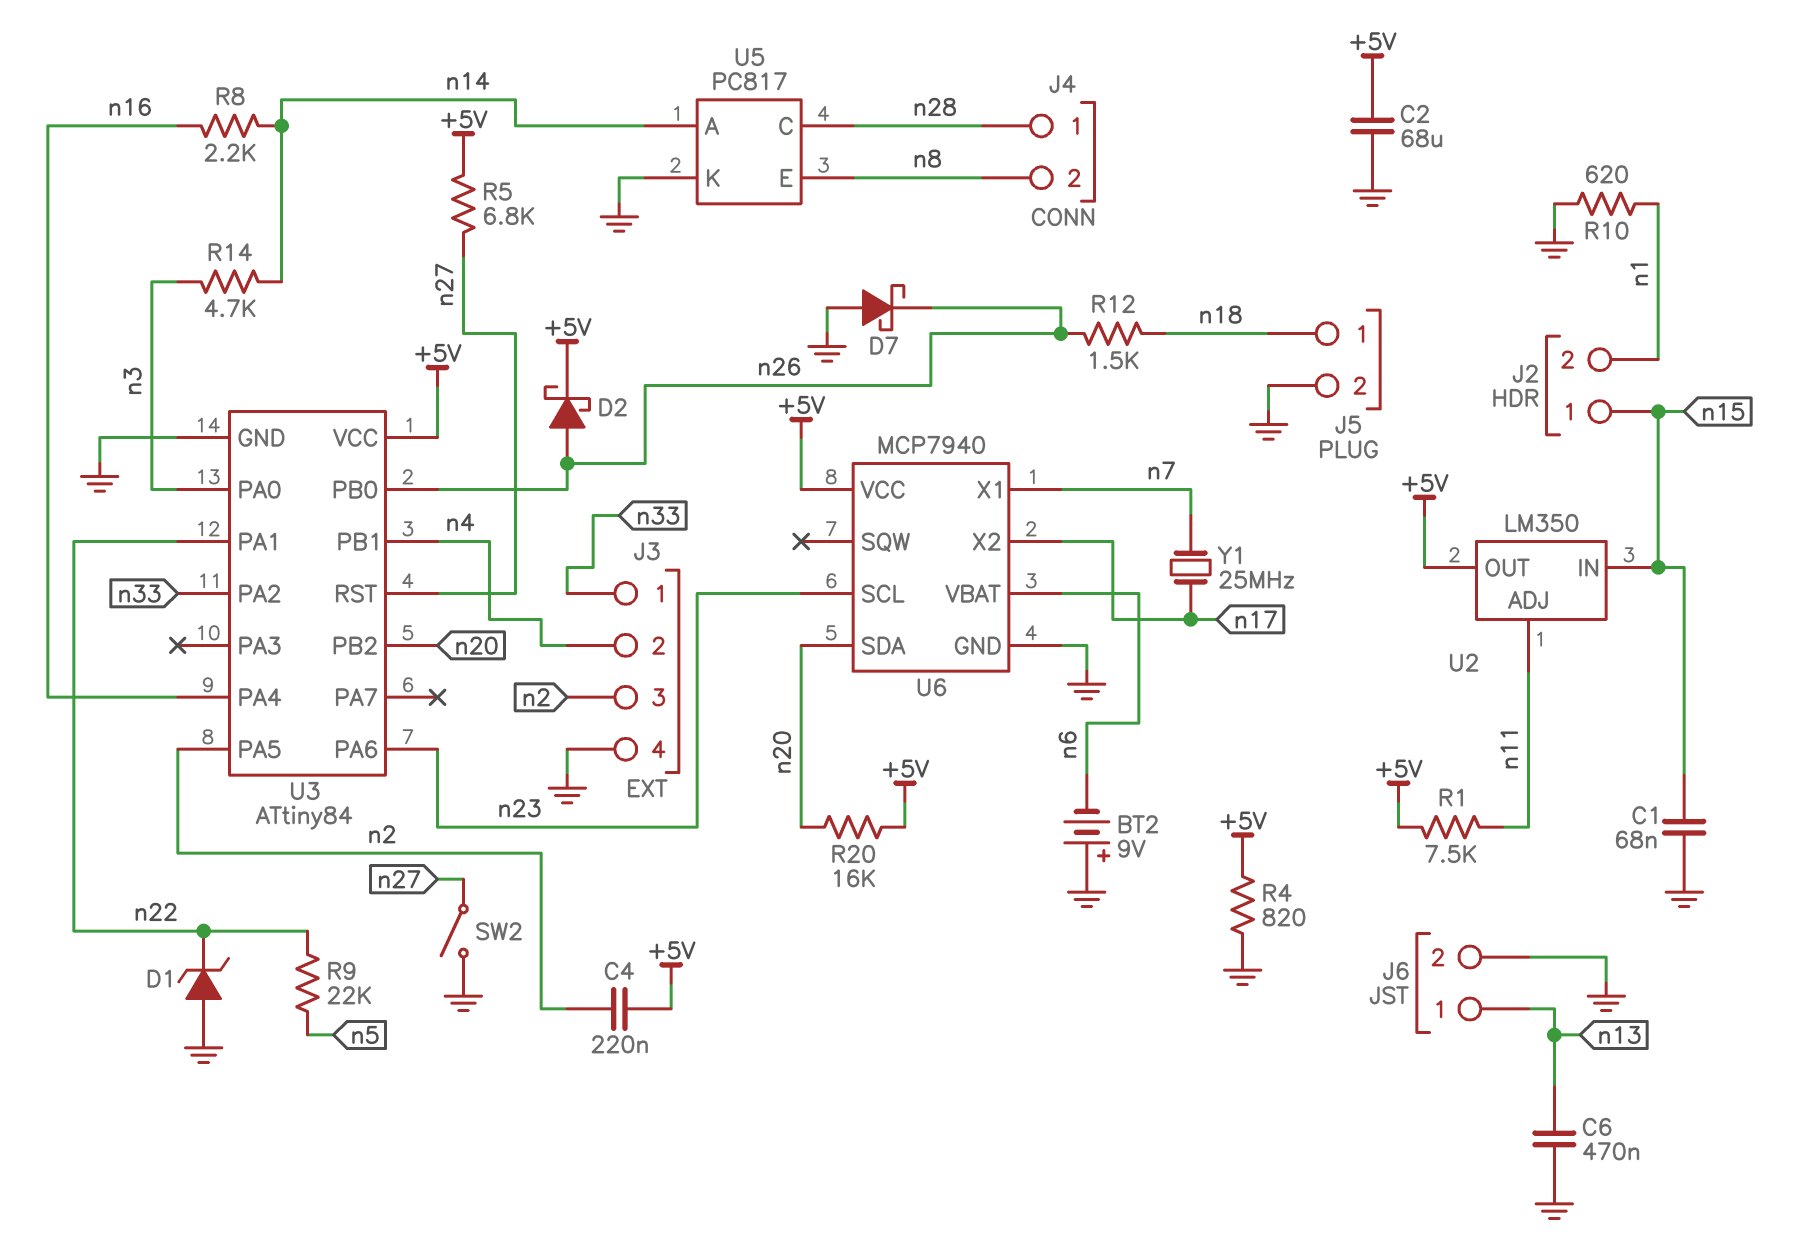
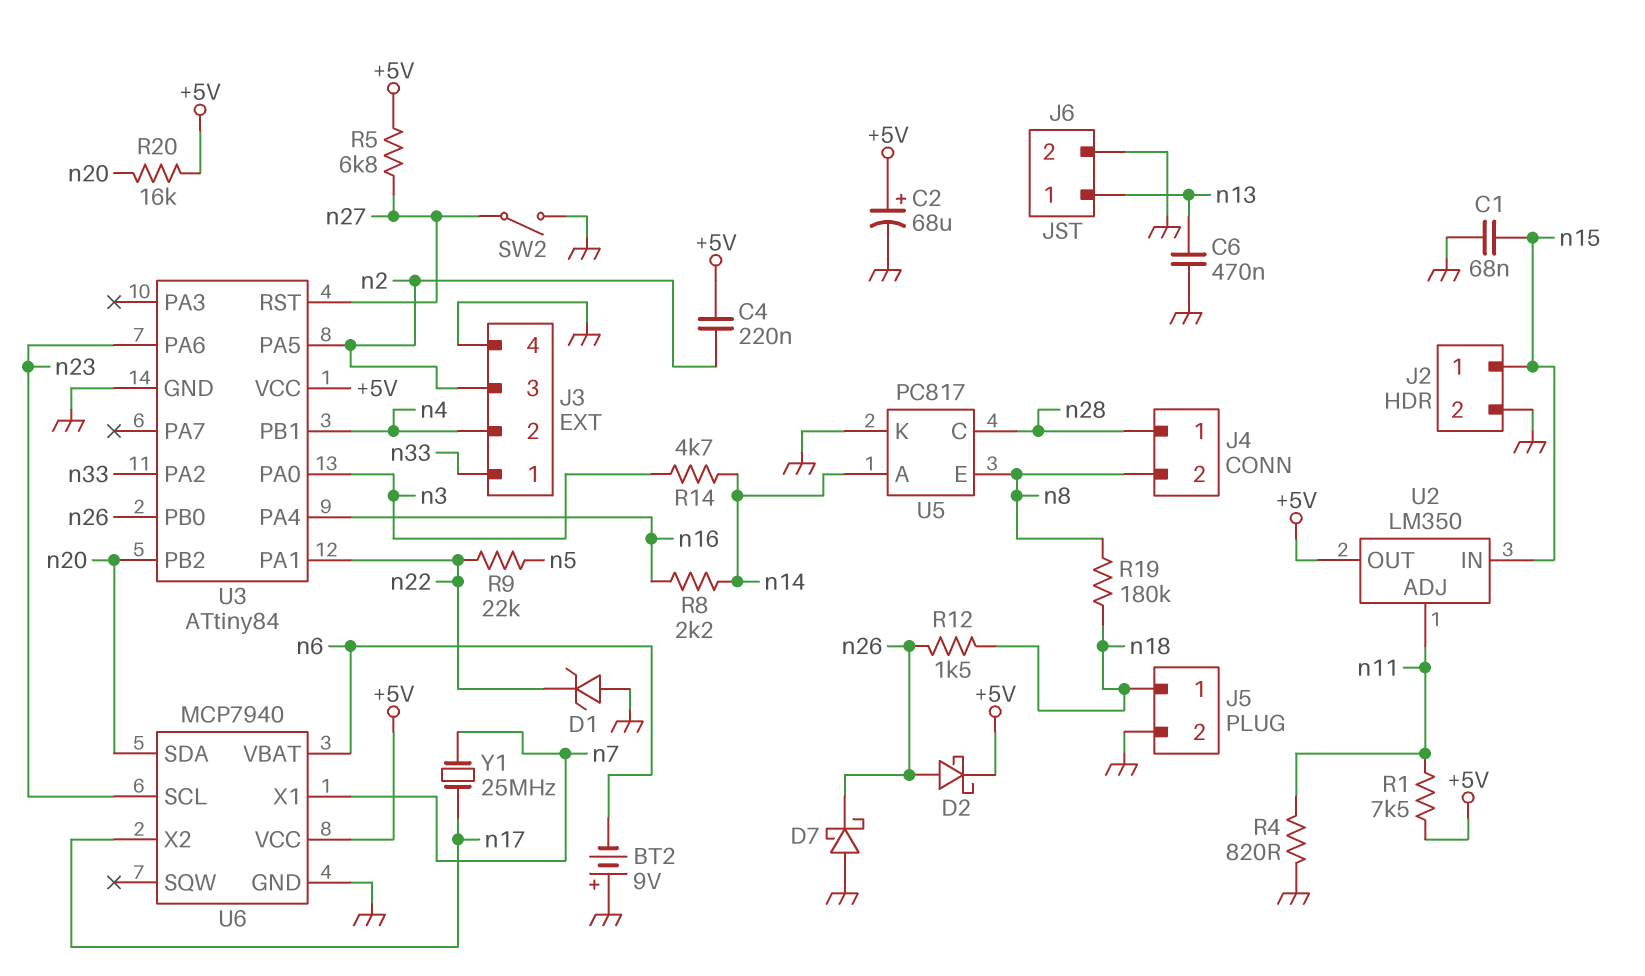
C2: 68uF (+5V, GND) -> 68uF (plus +5V, minus GND)
J2 pin 2: n1 -> GND
R4: 820 (+5V, GND) -> 820 (GND, n11)
R10: 620 (GND, n1) -> none
R19: none -> 180k (n8, n18)

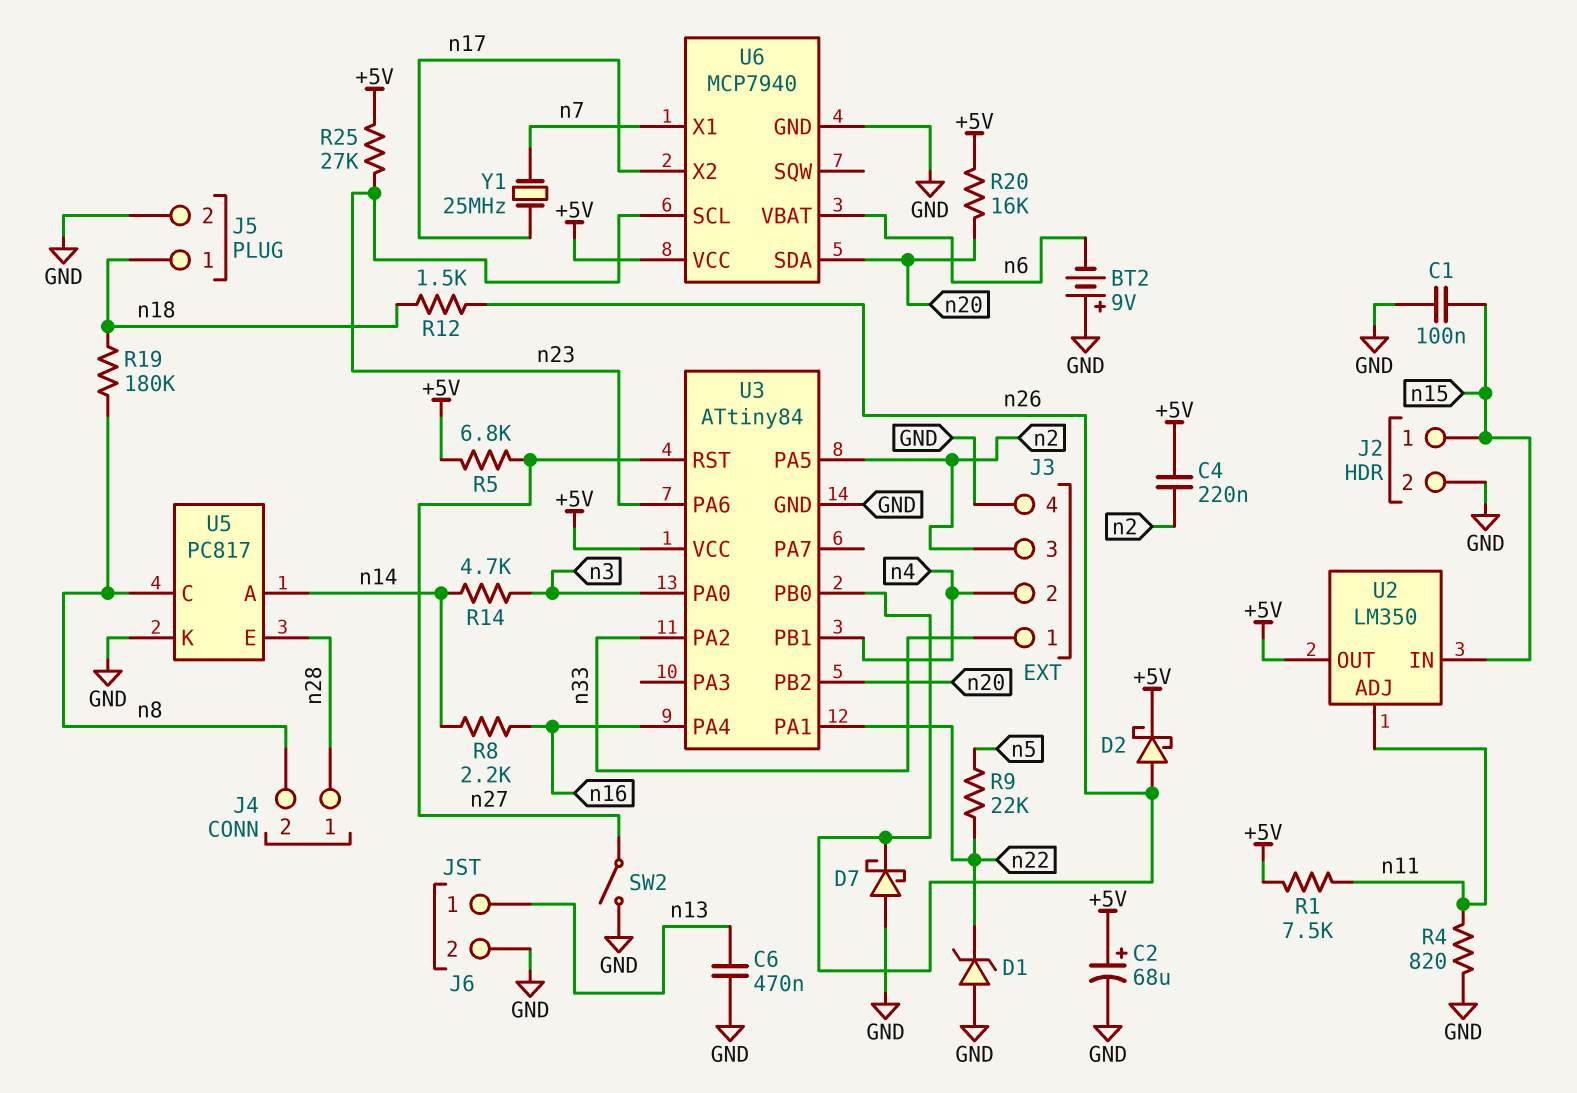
C1: 68nF (GND, n15) -> 100nF (GND, n15)
R25: none -> 27k (+5V, n23)
U5 pin C: n28 -> n8
U5 pin E: n8 -> n28

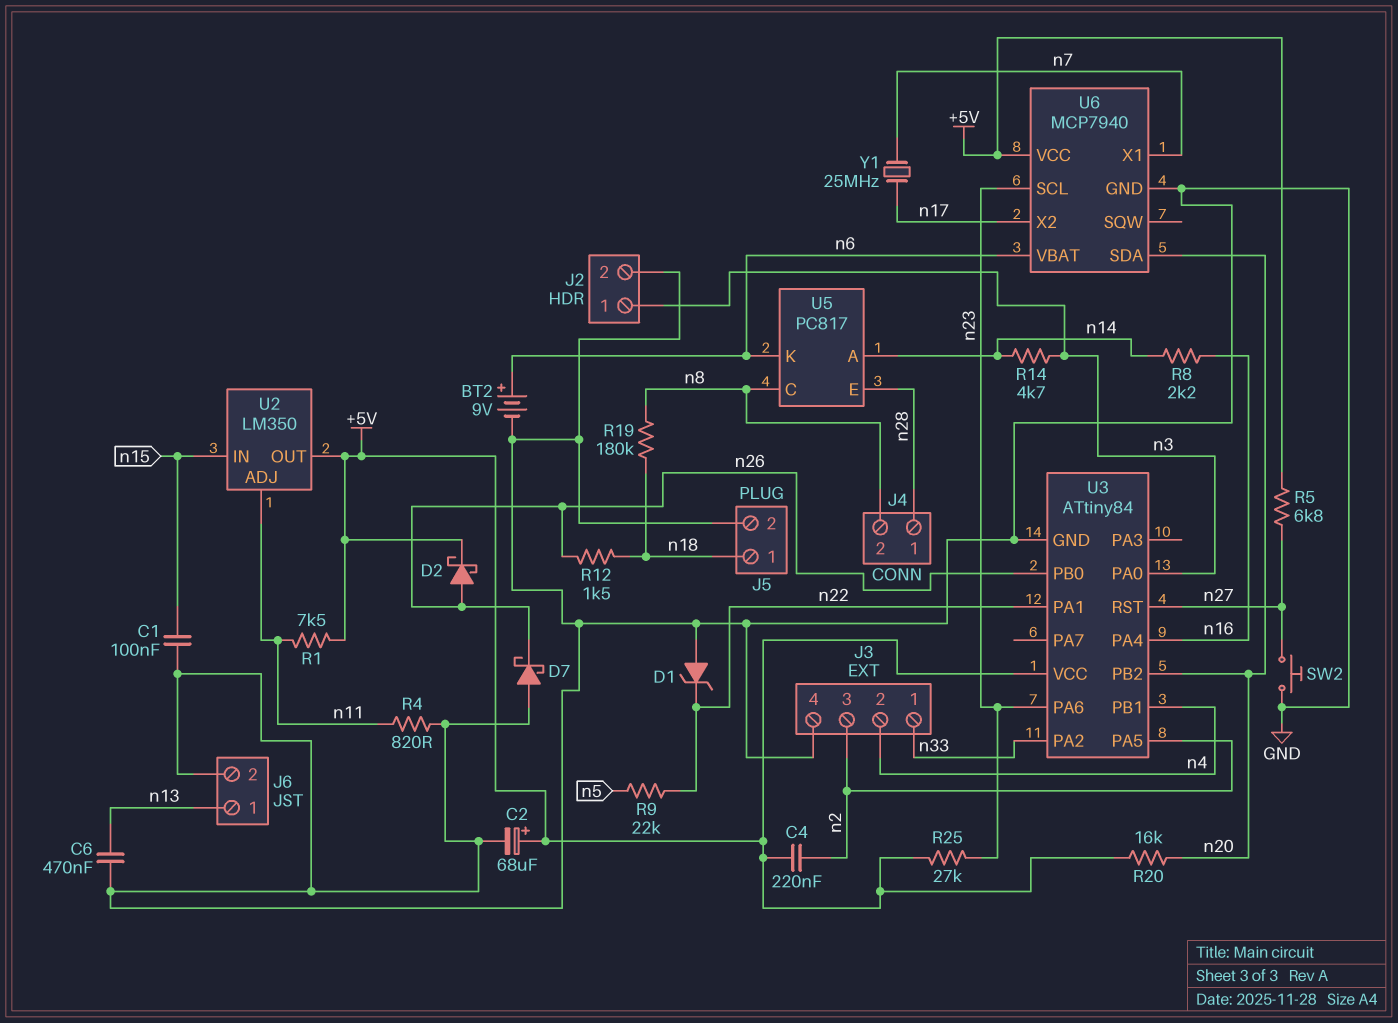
BT2: 9V (plus GND, minus n6) -> 9V (plus n6, minus GND)
J2 pin 1: n15 -> n3
SW2: switch (GND, n27) -> button (GND, n27)
U5 pin K: GND -> n6

